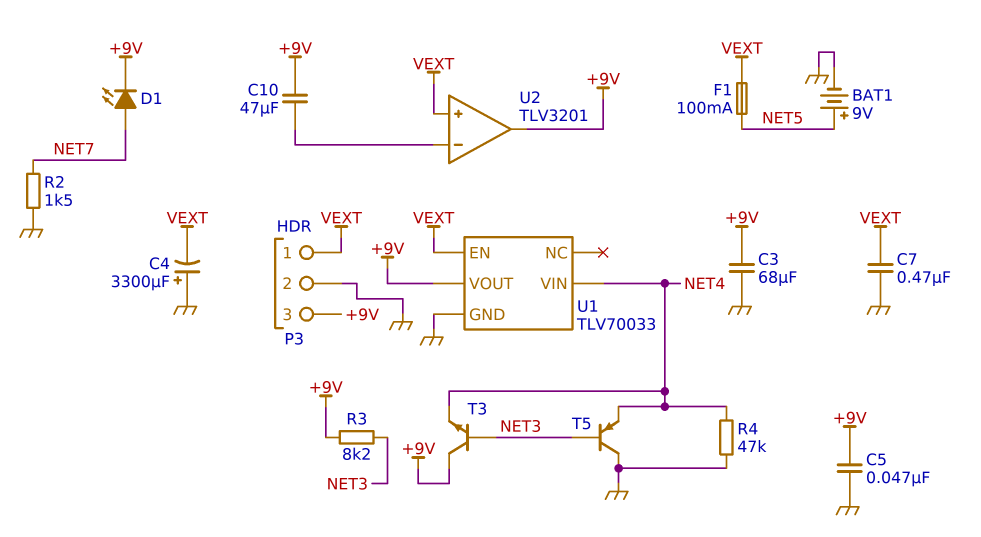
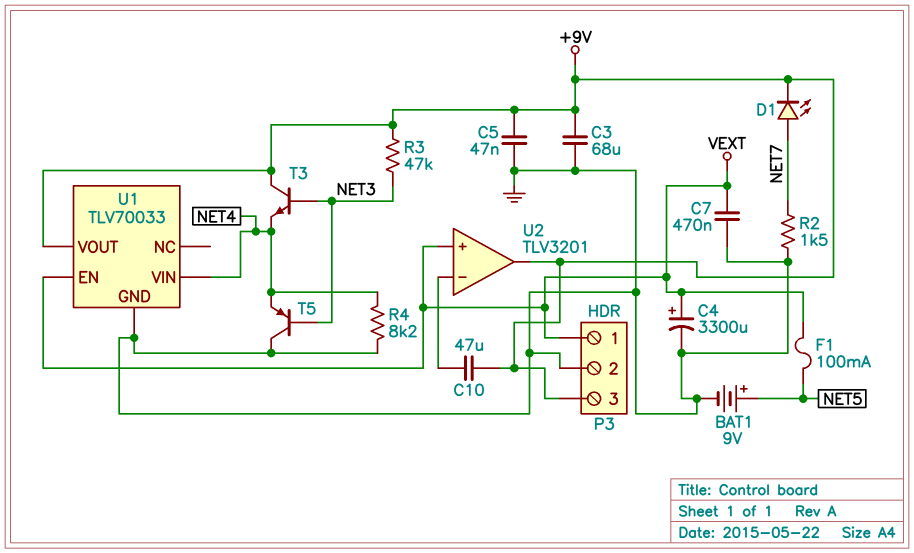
C4: 3300uF (plus GND, minus VEXT) -> 3300uF (plus VEXT, minus GND)
R3: 8.2k (+9V, NET3) -> 47k (+9V, NET3)
R4: 47k (GND, NET4) -> 8.2k (GND, NET4)

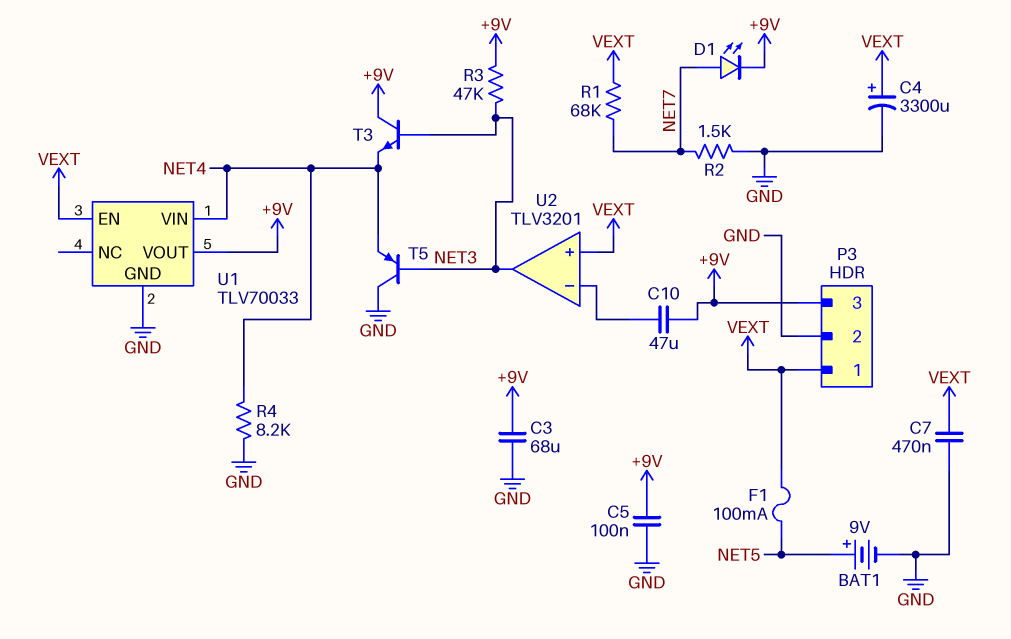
C5: 47nF (+9V, GND) -> 100nF (+9V, GND)
R1: none -> 68k (NET7, VEXT)
U2 pin out: +9V -> NET3

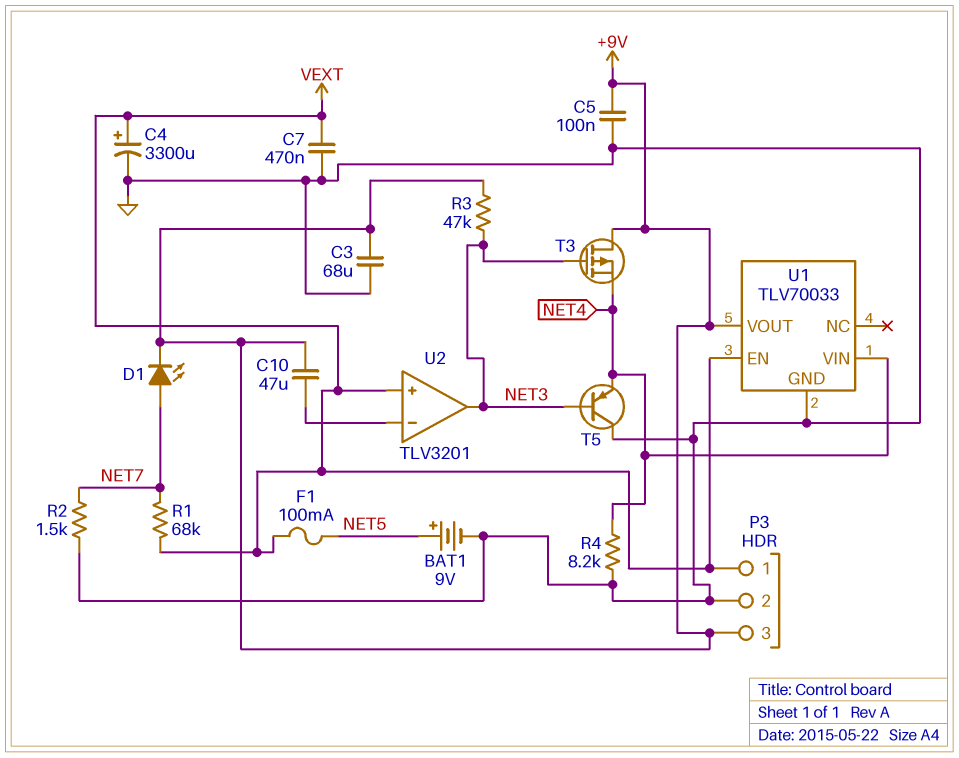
T3: NPN (B NET3, C +9V, E NET4) -> PMOS (G NET3, D +9V, S NET4)

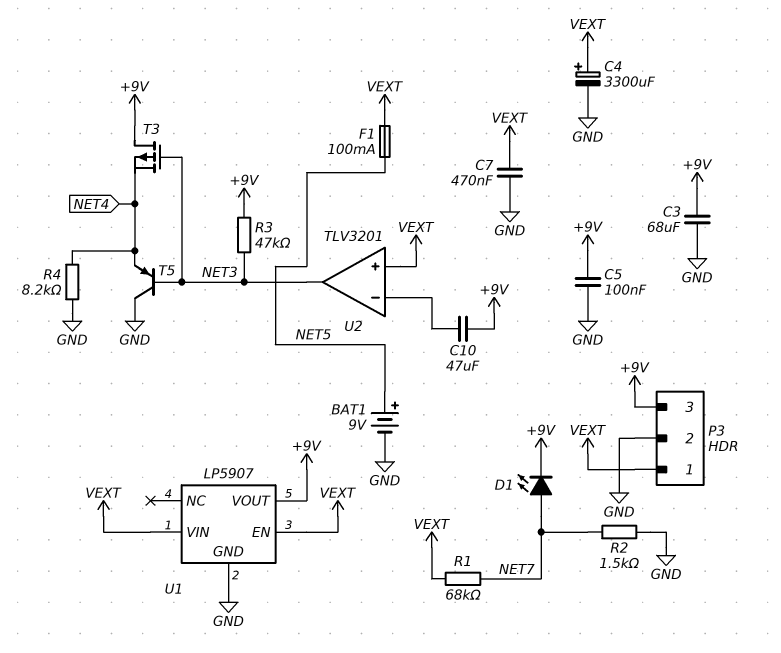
U1: TLV70033 -> LP5907
U1 pin VIN: NET4 -> VEXT

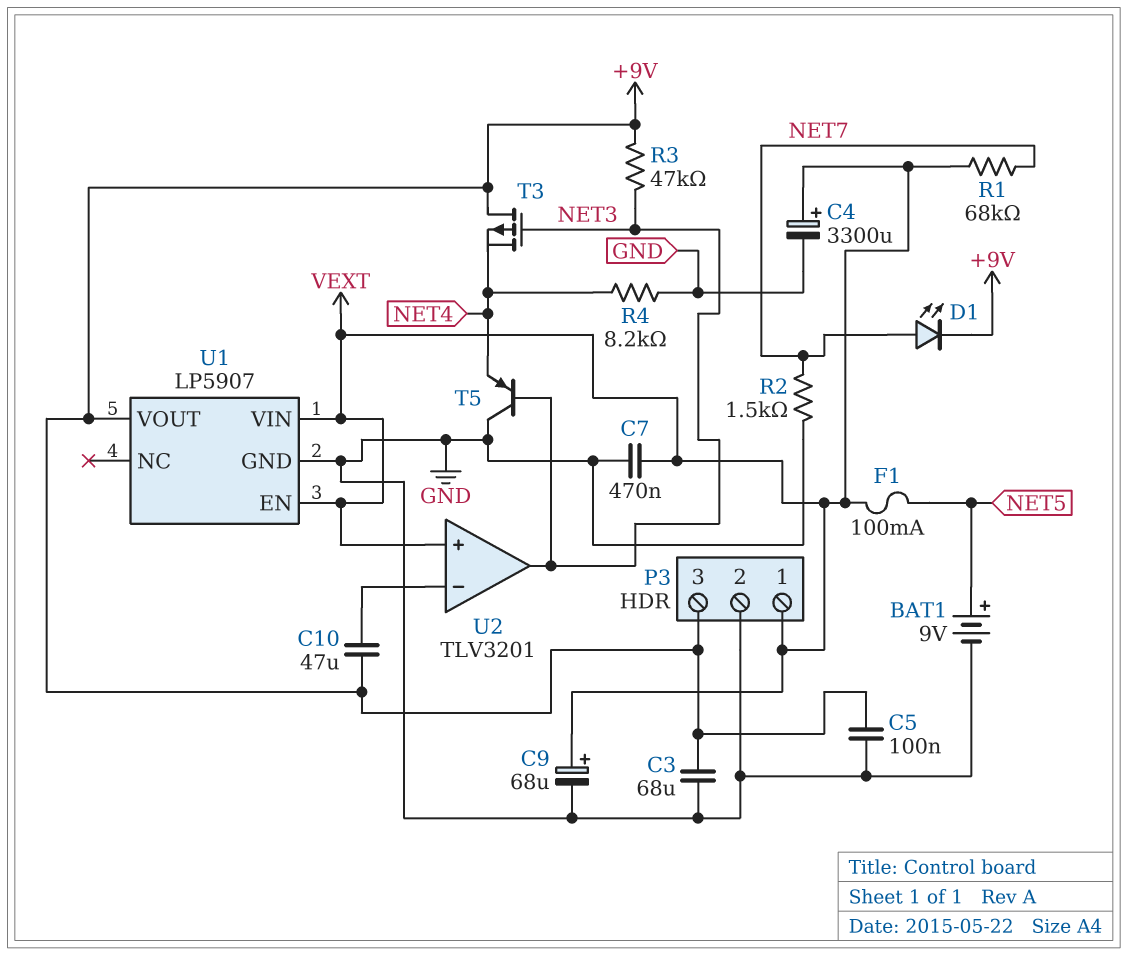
C9: none -> 68uF (plus VEXT, minus GND)

